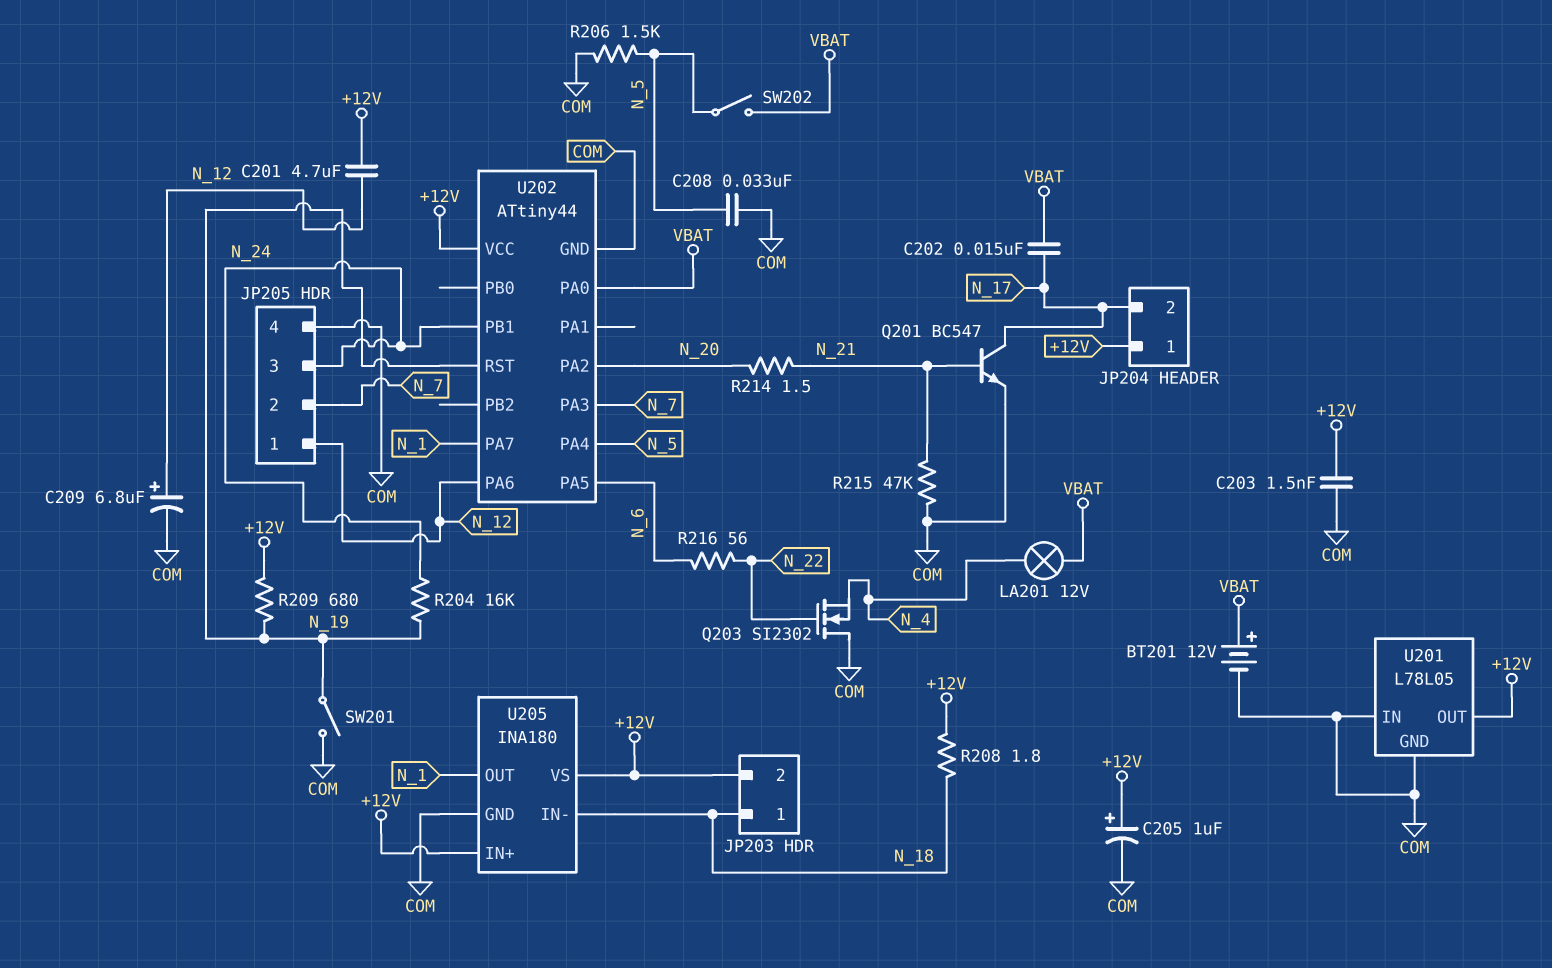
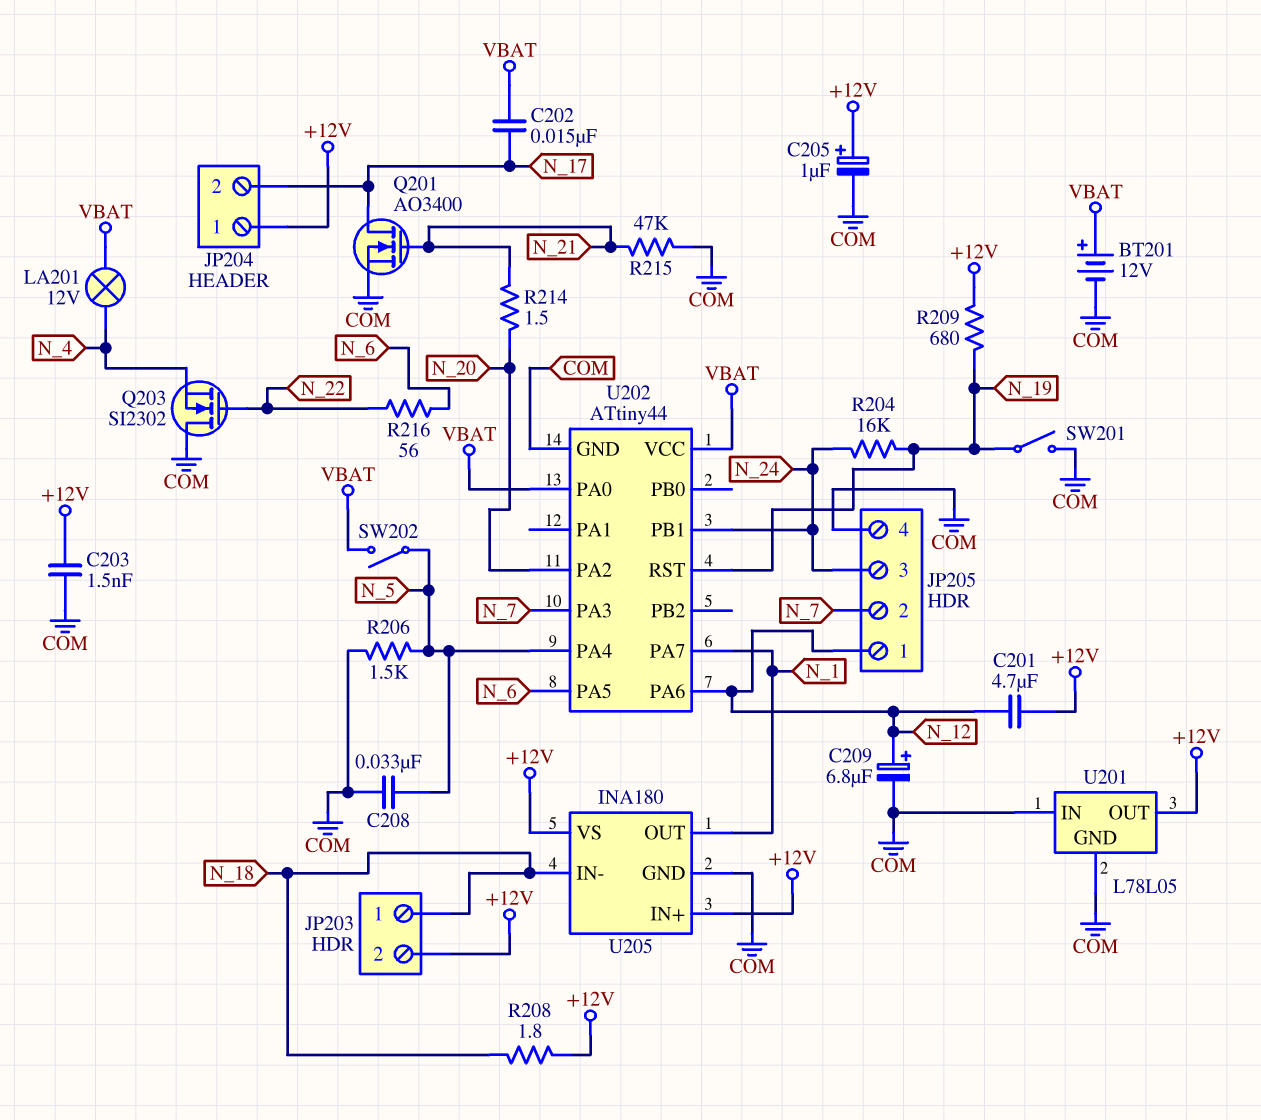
Q201: NPN BC547 (B N_21, C N_17, E COM) -> NMOS AO3400 (G N_21, D N_17, S COM)
U202 pin VCC: +12V -> VBAT

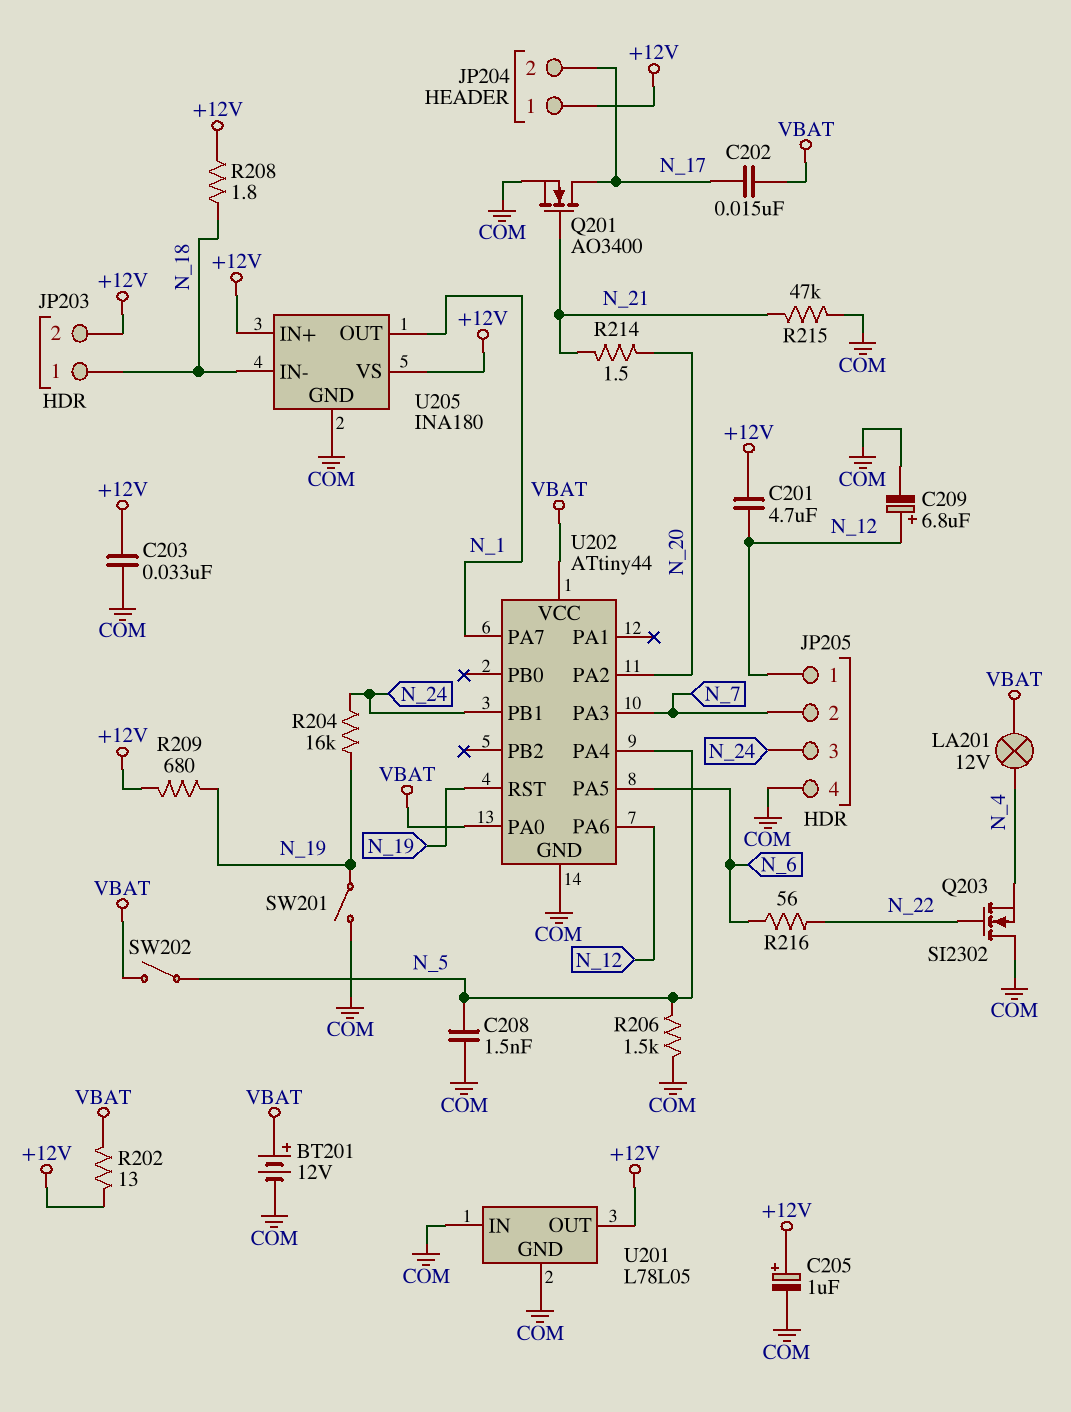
C203: 1.5nF (+12V, COM) -> 33nF (+12V, COM)
C208: 33nF (COM, N_5) -> 1.5nF (COM, N_5)
R202: none -> 13 (+12V, VBAT)

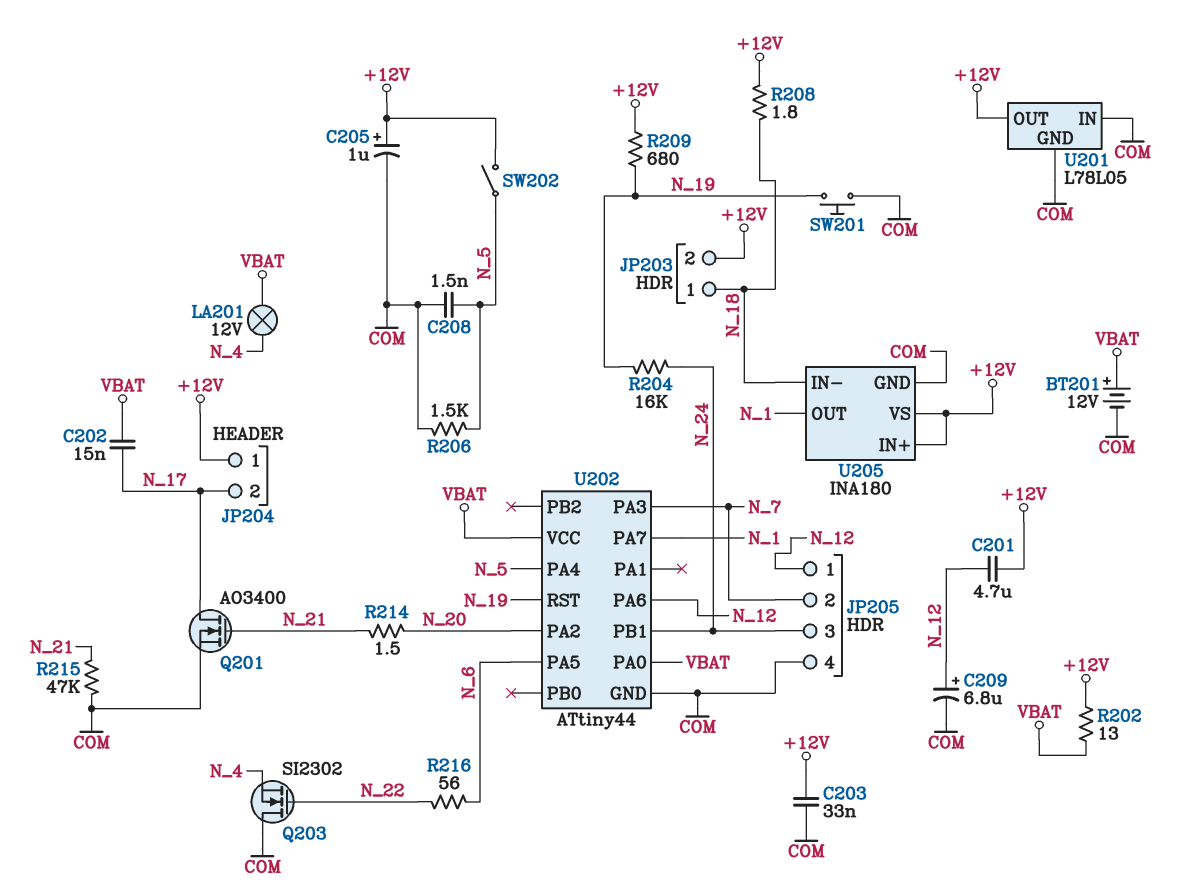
SW201: switch (COM, N_19) -> button (COM, N_19)
SW202: switch (N_5, VBAT) -> switch (+12V, N_5)

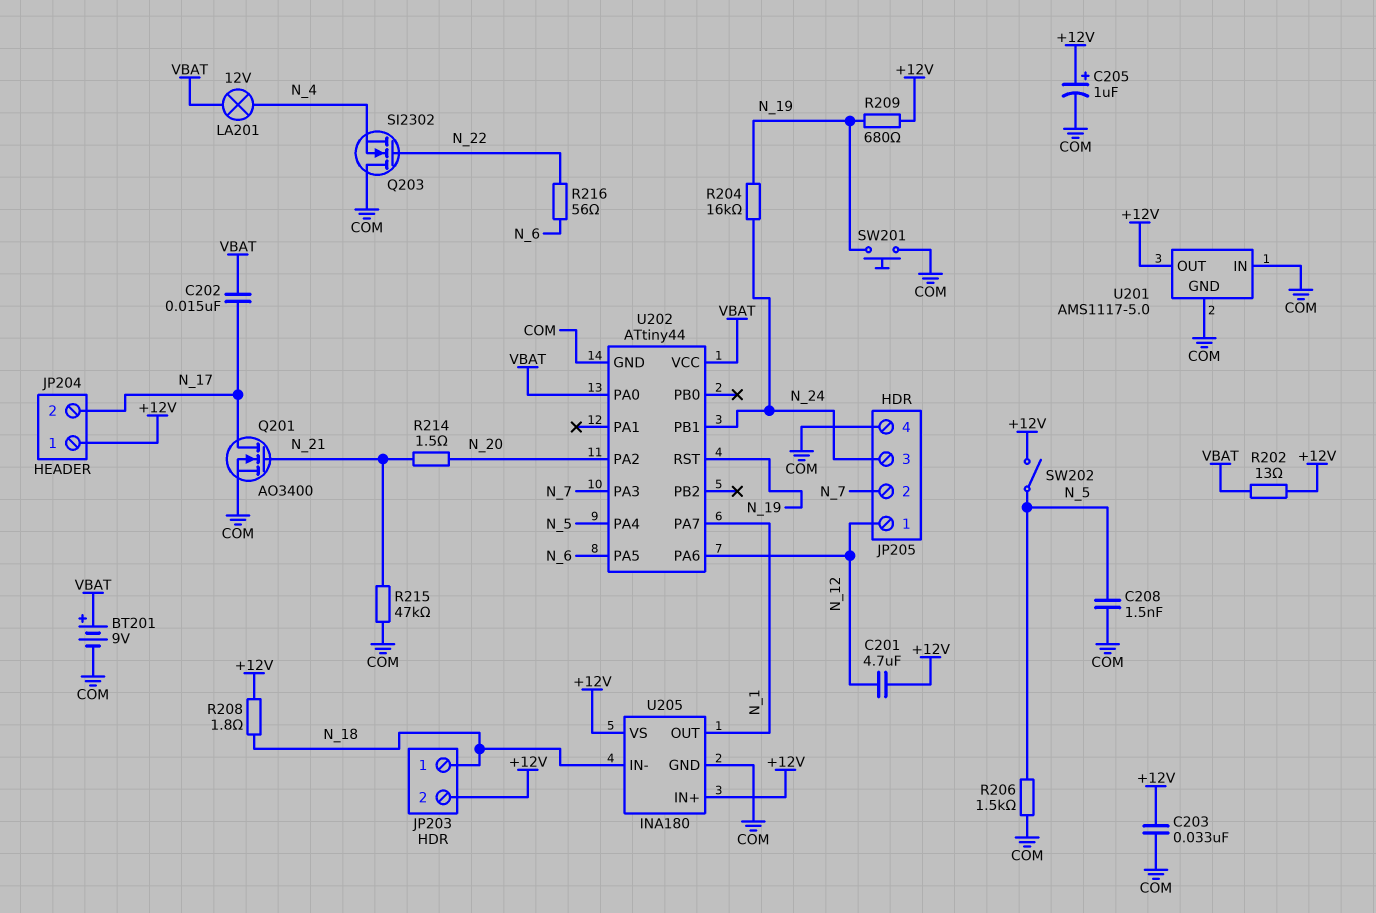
BT201: 12V (plus VBAT, minus COM) -> 9V (plus VBAT, minus COM)
C209: 6.8uF (plus N_12, minus COM) -> none
U201: L78L05 -> AMS1117-5.0

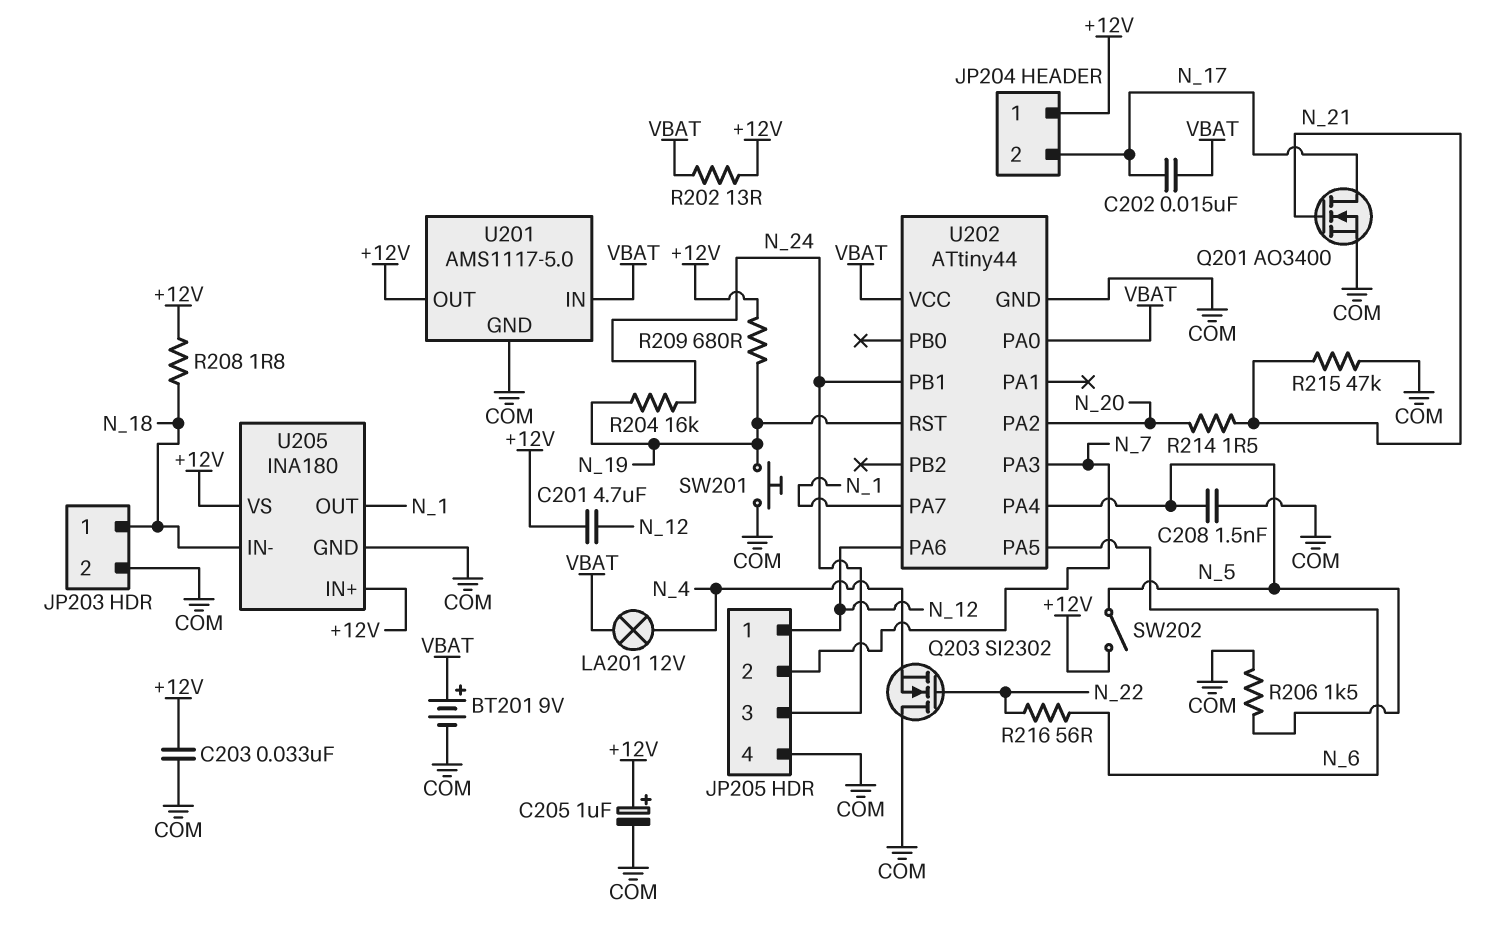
JP203 pin 2: +12V -> COM
U201 pin IN: COM -> VBAT

